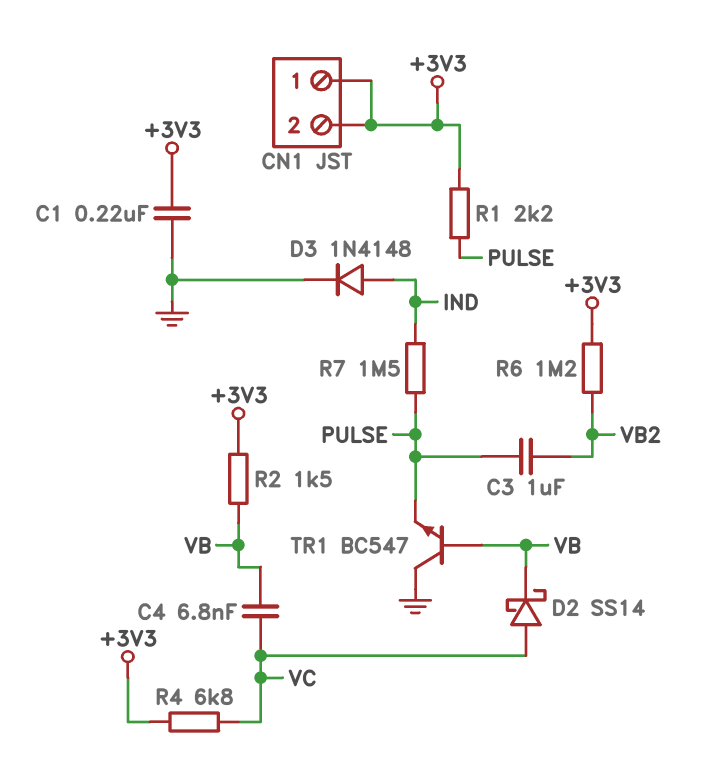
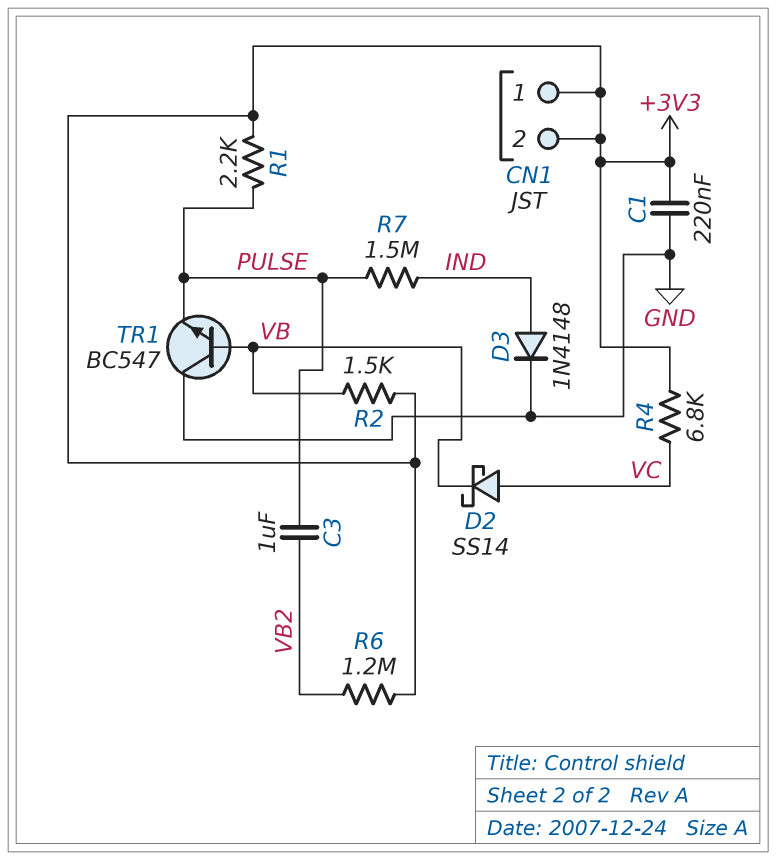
C4: 6.8nF (VB, VC) -> none

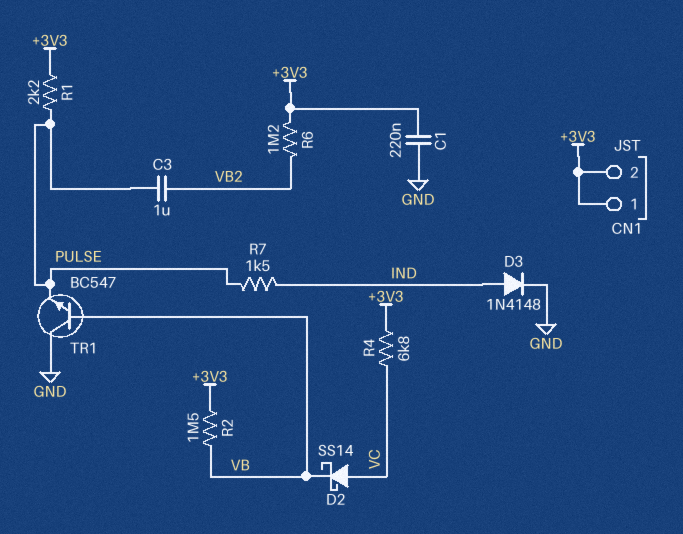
R2: 1.5k (+3V3, VB) -> 1.5M (+3V3, VB)
R7: 1.5M (IND, PULSE) -> 1.5k (IND, PULSE)

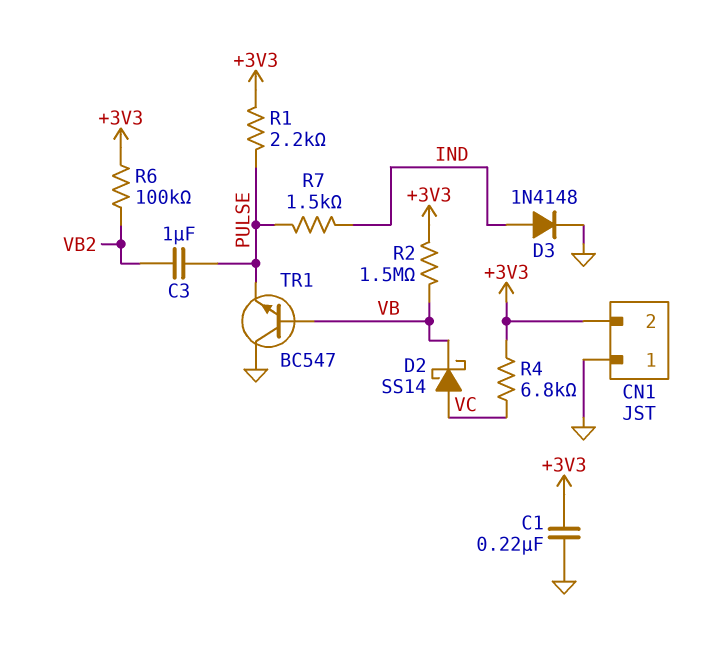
CN1 pin 1: +3V3 -> GND
R6: 1.2M (+3V3, VB2) -> 100k (+3V3, VB2)

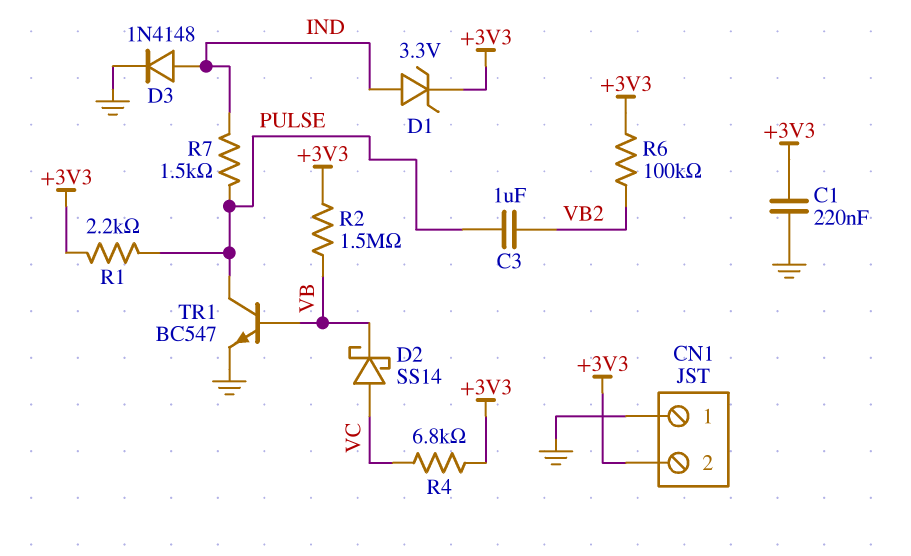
D1: none -> zener 3.3V (A IND, K +3V3)
TR1: NPN BC547 (B VB, C GND, E PULSE) -> NPN BC547 (B VB, C PULSE, E GND)

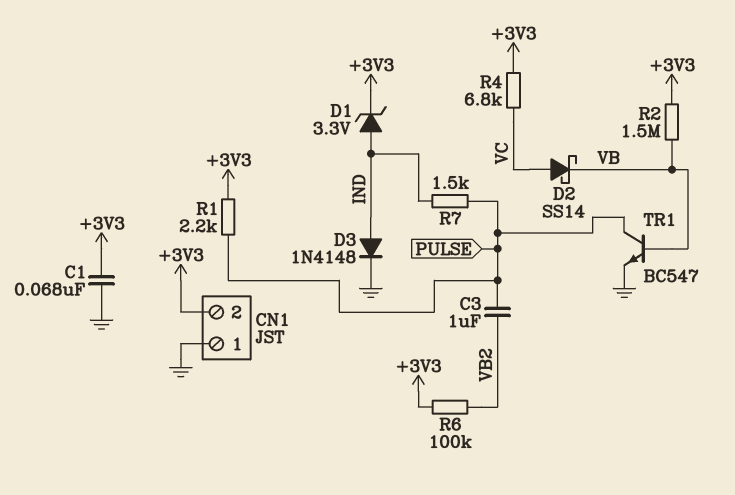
C1: 220nF (+3V3, GND) -> 68nF (+3V3, GND)

